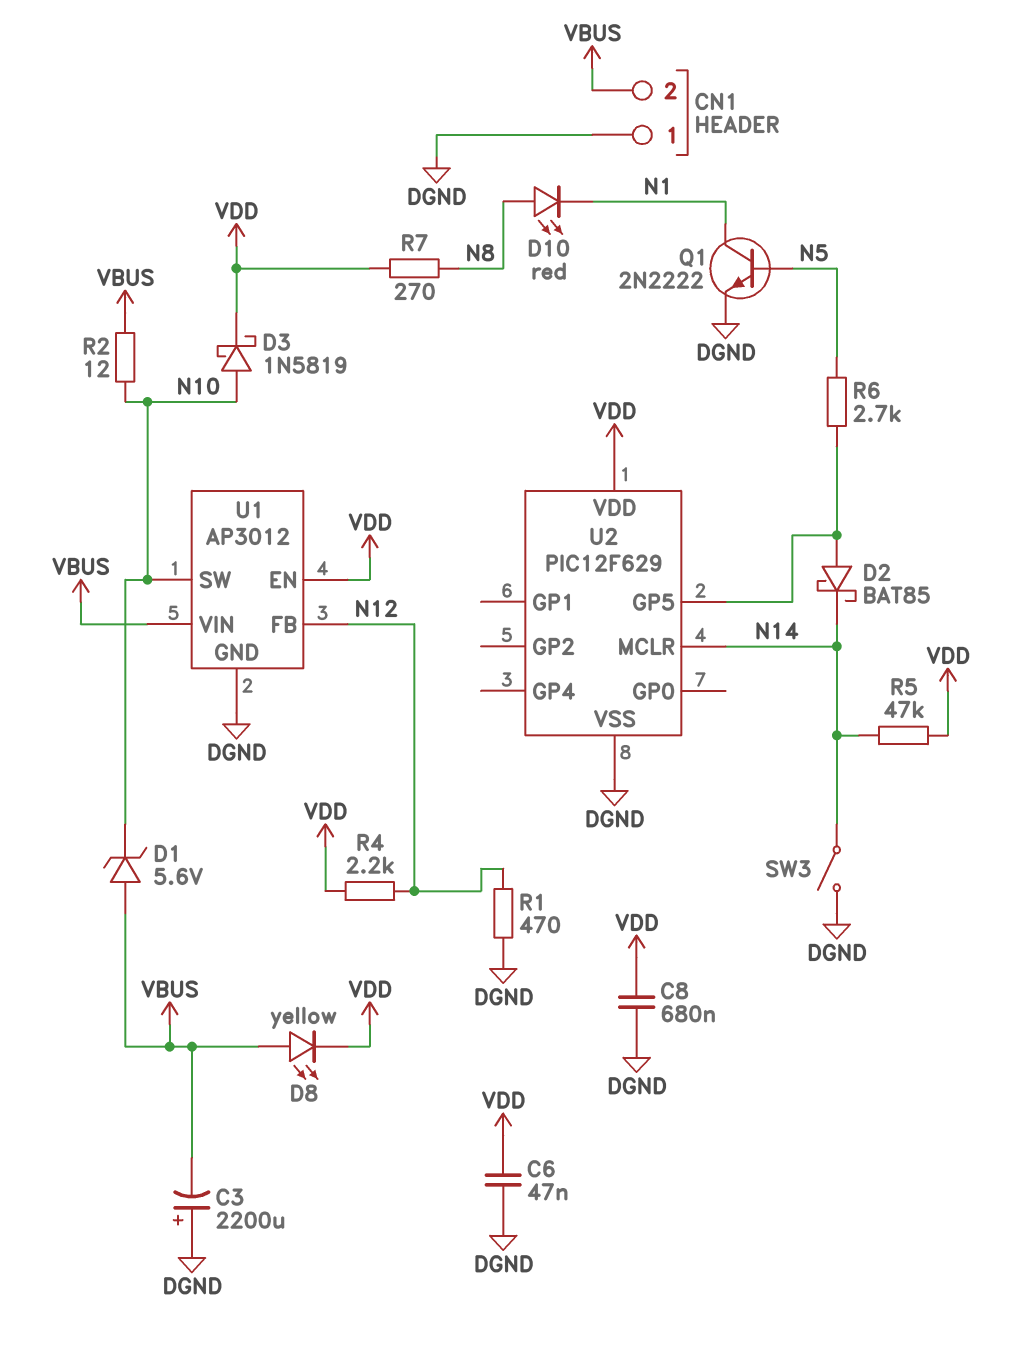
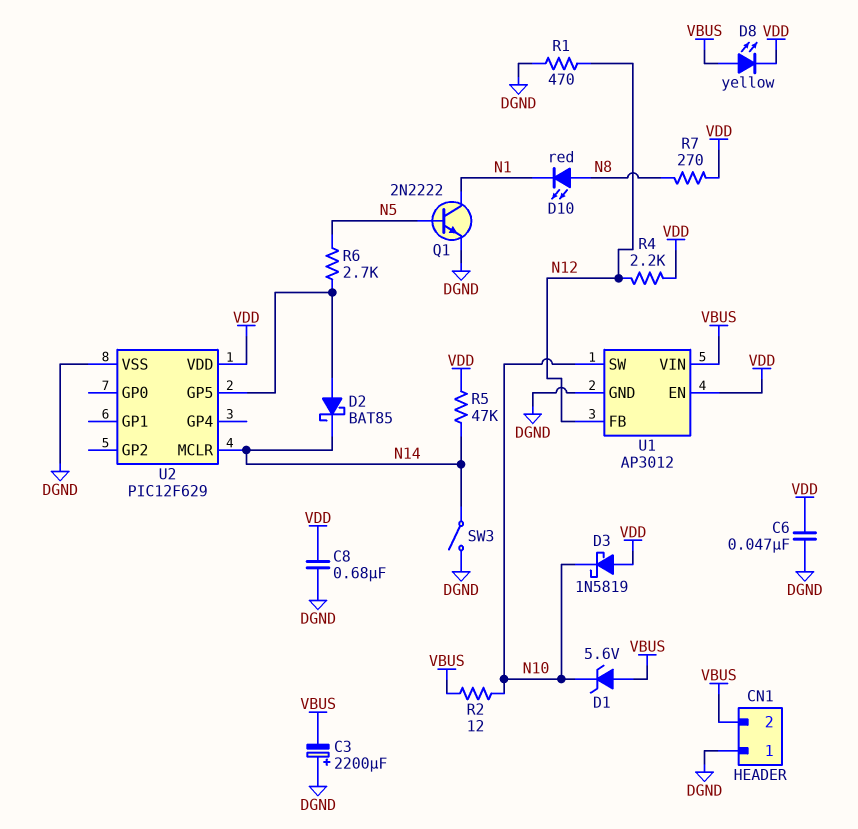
D3: schottky 1N5819 (A N10, K VDD) -> schottky 1N5819 (A VDD, K N10)

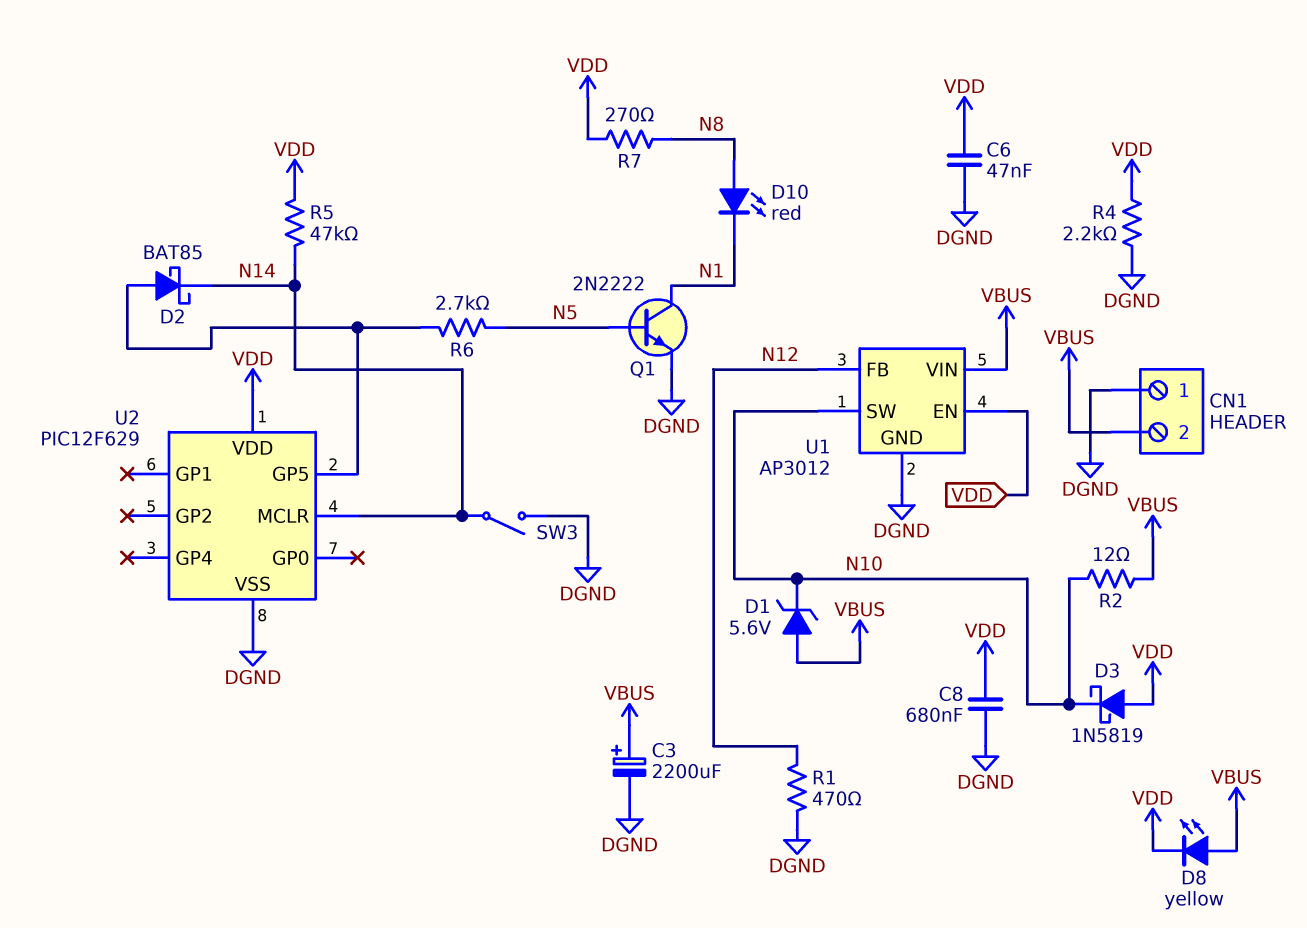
C3: 2200uF (plus DGND, minus VBUS) -> 2200uF (plus VBUS, minus DGND)
R4: 2.2k (N12, VDD) -> 2.2k (DGND, VDD)

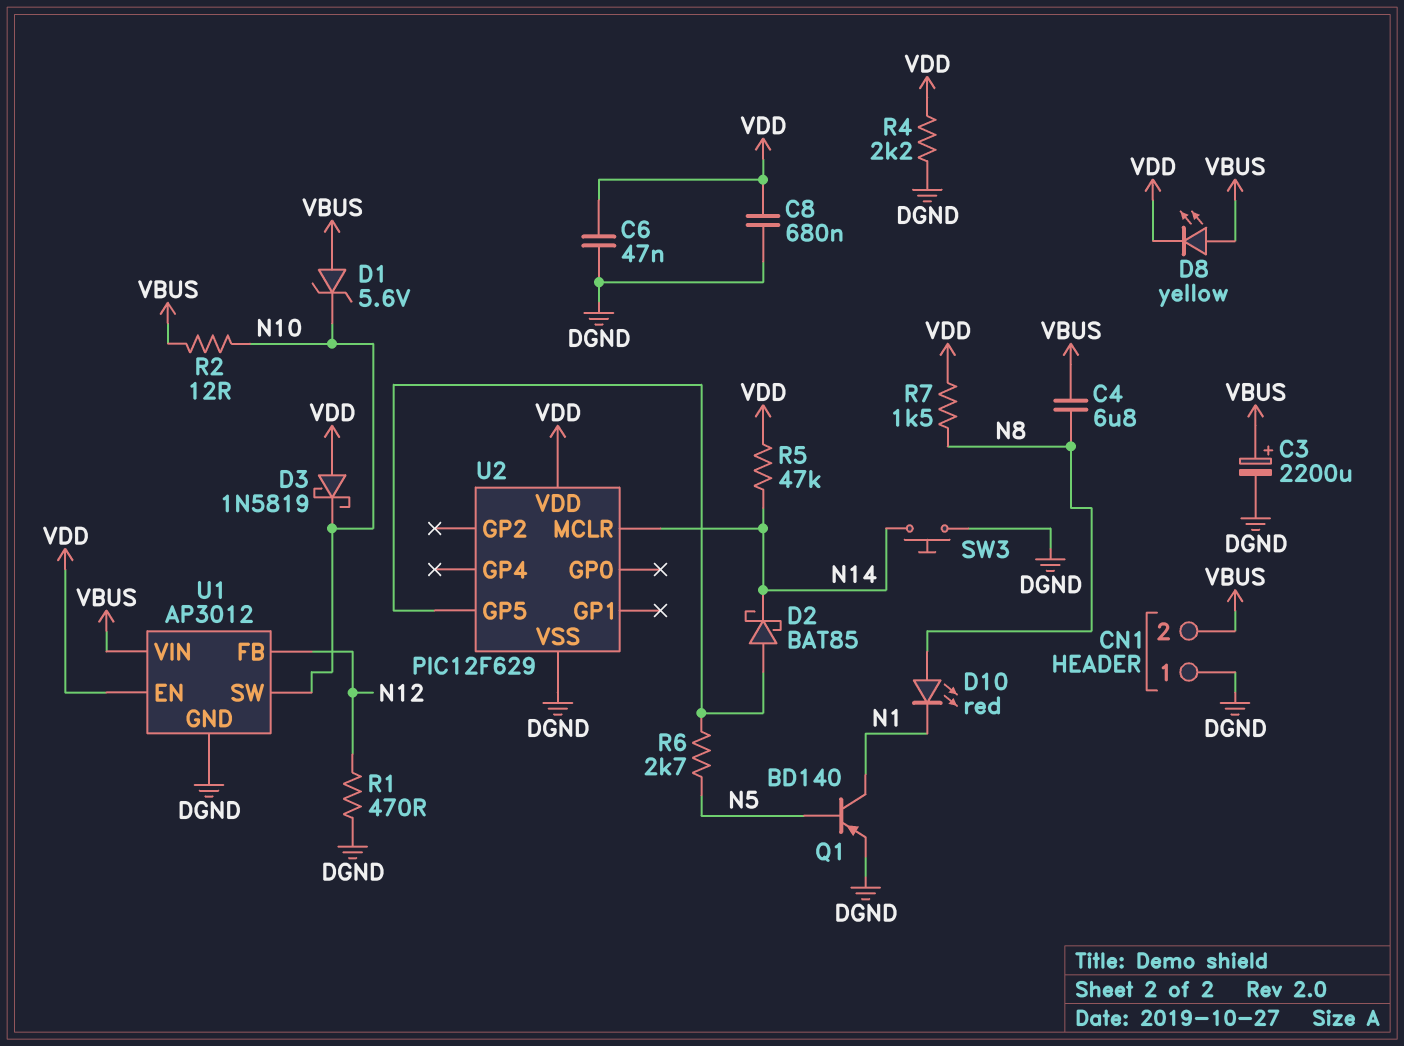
C4: none -> 6.8uF (N8, VBUS)
Q1: NPN 2N2222 (B N5, C N1, E DGND) -> PNP BD140 (B N5, C N1, E DGND)
R7: 270 (N8, VDD) -> 1.5k (N8, VDD)
SW3: switch (DGND, N14) -> button (DGND, N14)

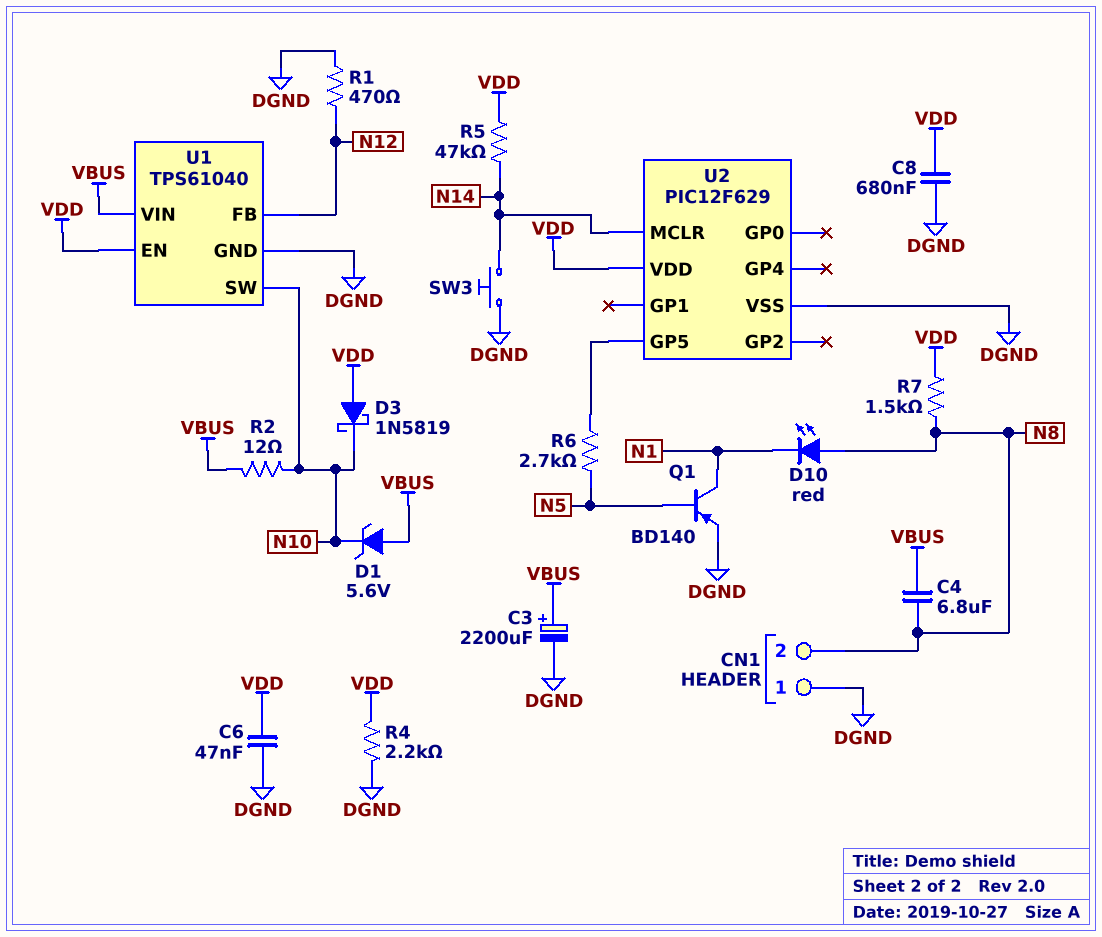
CN1 pin 2: VBUS -> N8
D2: schottky BAT85 (A U2/GP5, K N14) -> none
D8: LED yellow (A VBUS, K VDD) -> none
U1: AP3012 -> TPS61040

